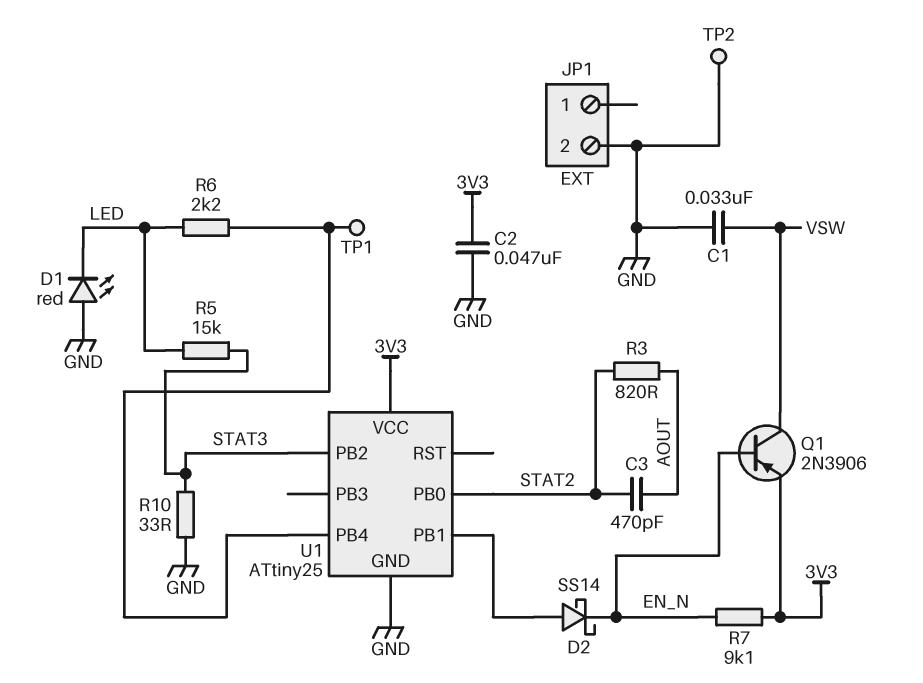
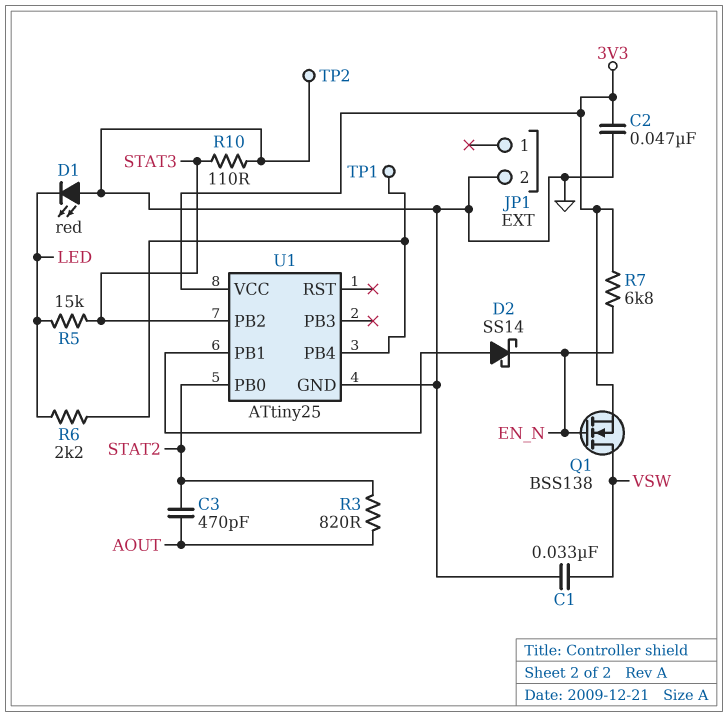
Q1: PNP 2N3906 (B EN_N, C VSW, E 3V3) -> NMOS BSS138 (G EN_N, D VSW, S 3V3)
R7: 9.1k (3V3, EN_N) -> 6.8k (3V3, EN_N)
R10: 33 (GND, STAT3) -> 110 (GND, STAT3)

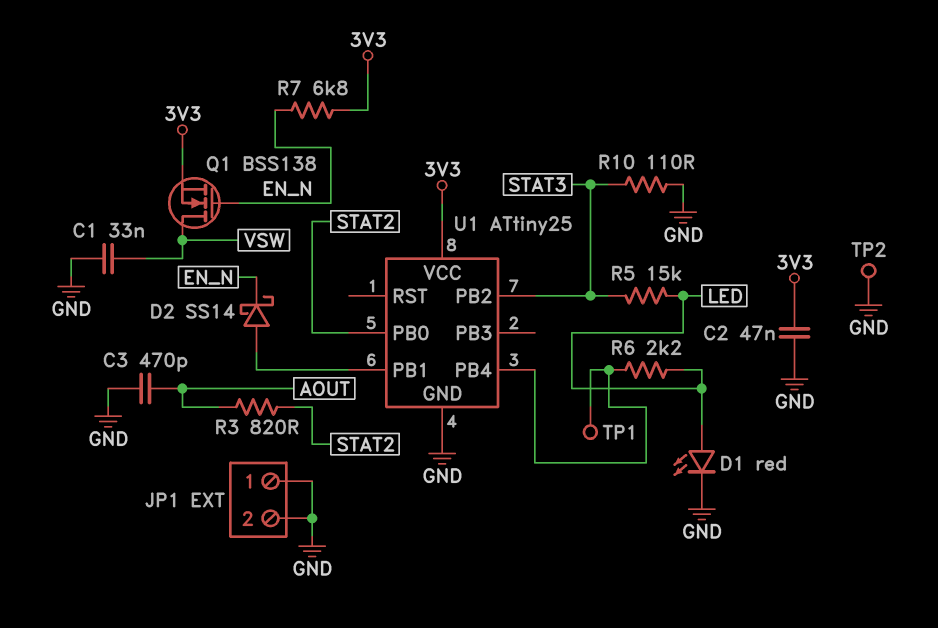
C3: 470pF (AOUT, STAT2) -> 470pF (AOUT, GND)
D1: LED red (A GND, K LED) -> LED red (A LED, K GND)
JP1 pin 1: none -> GND

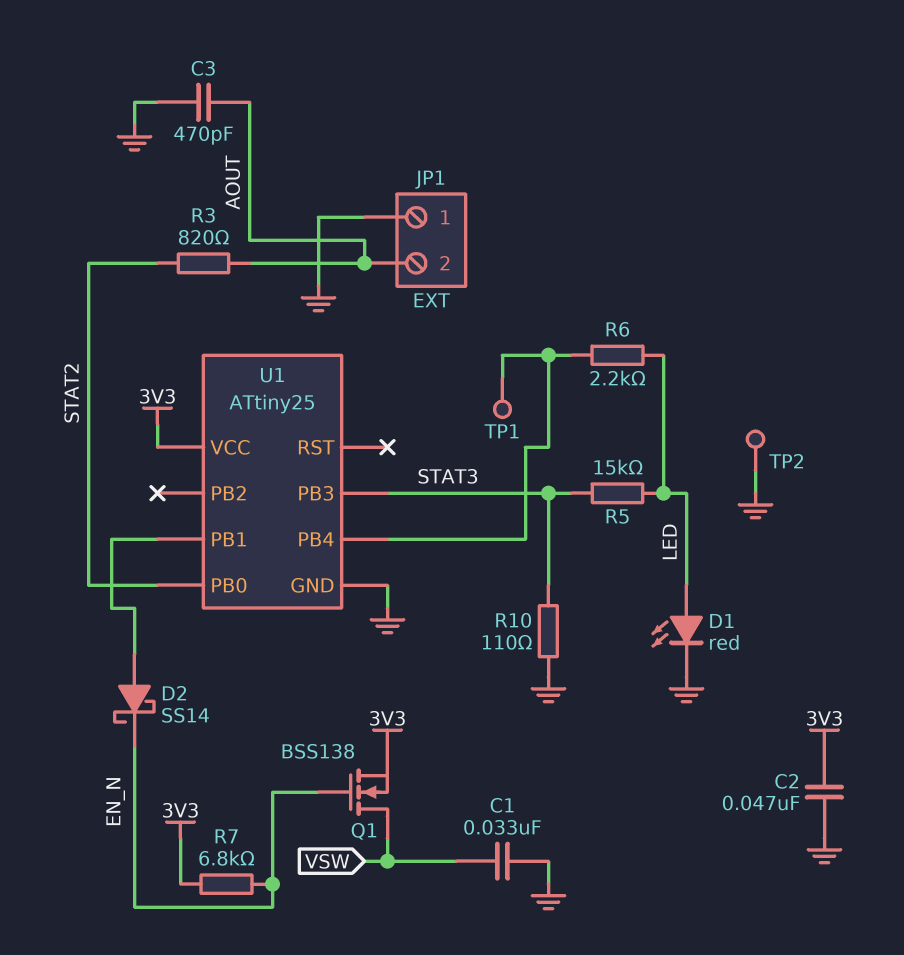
JP1 pin 2: GND -> AOUT
U1 pin PB2: STAT3 -> none
U1 pin PB3: none -> STAT3

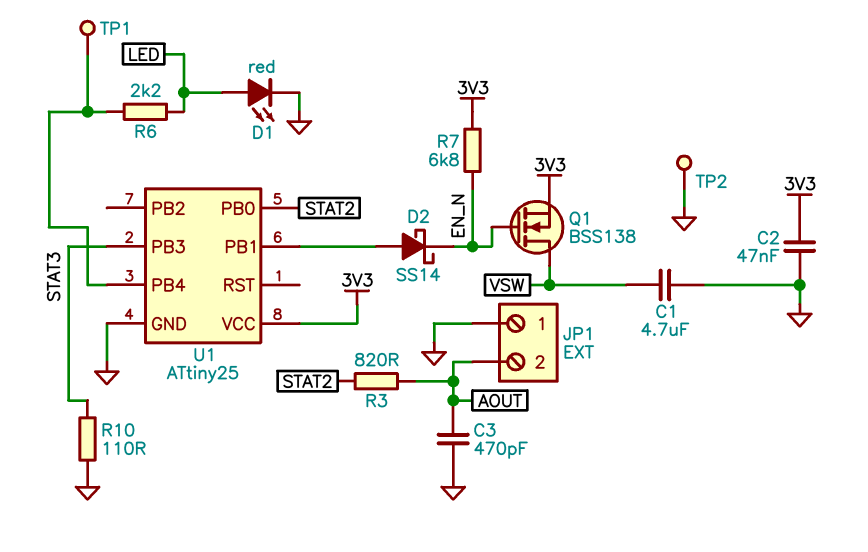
C1: 33nF (GND, VSW) -> 4.7uF (GND, VSW)
R5: 15k (LED, STAT3) -> none

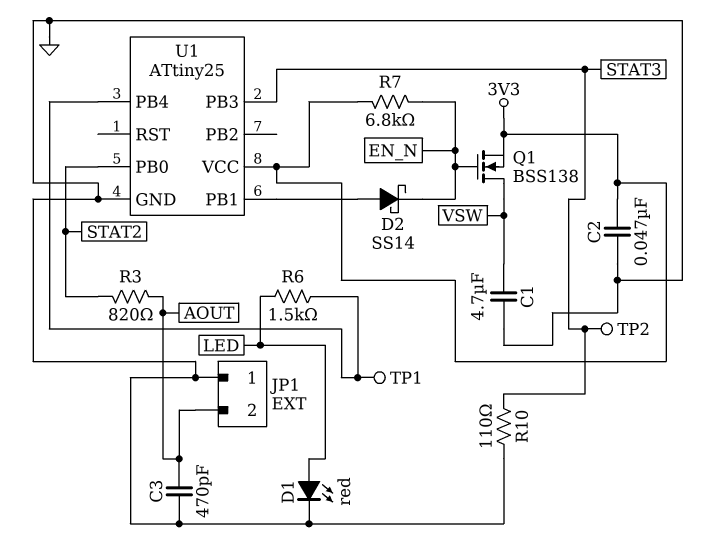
R6: 2.2k (LED, U1/PB4) -> 1.5k (LED, U1/PB4)
TP2: test point (GND) -> test point (STAT3)

